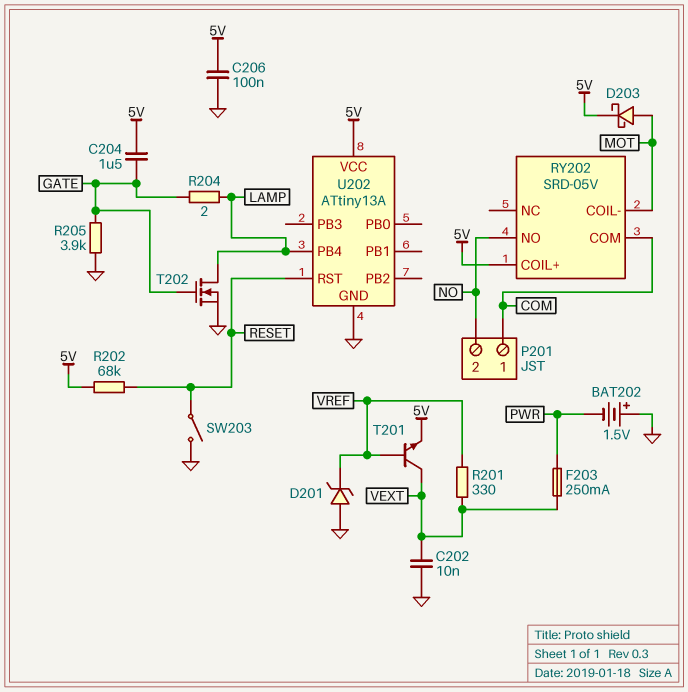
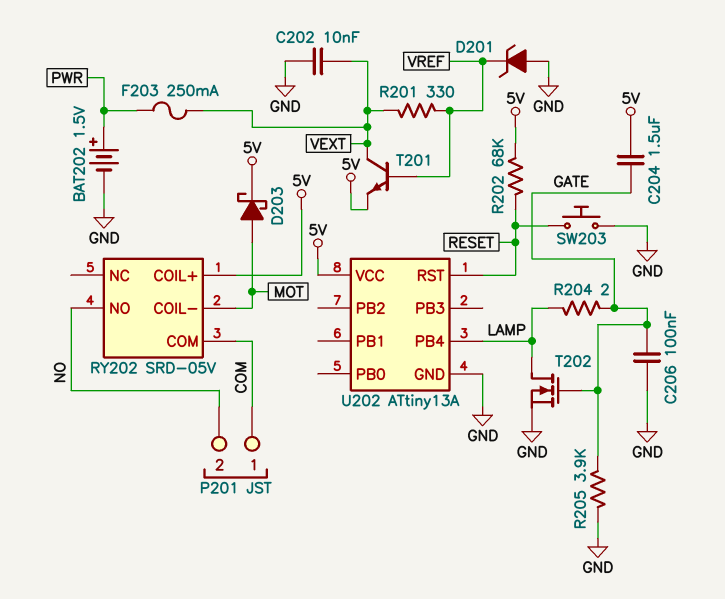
BAT202: 1.5V (plus GND, minus PWR) -> 1.5V (plus PWR, minus GND)
C206: 100nF (5V, GND) -> 100nF (GATE, GND)
SW203: switch (GND, RESET) -> button (GND, RESET)

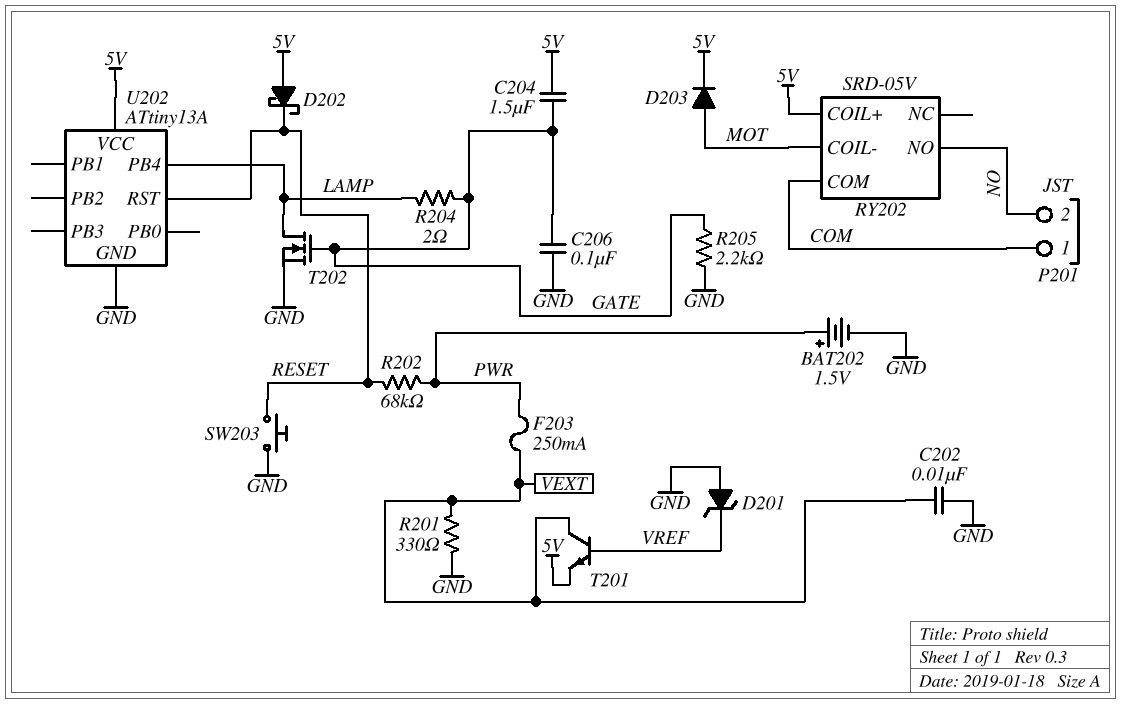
D202: none -> schottky (A 5V, K RESET)
D203: schottky (A MOT, K 5V) -> diode (A MOT, K 5V)
R201: 330 (VEXT, VREF) -> 330 (GND, VEXT)
R202: 68k (5V, RESET) -> 68k (PWR, RESET)
R205: 3.9k (GATE, GND) -> 2.2k (GATE, GND)

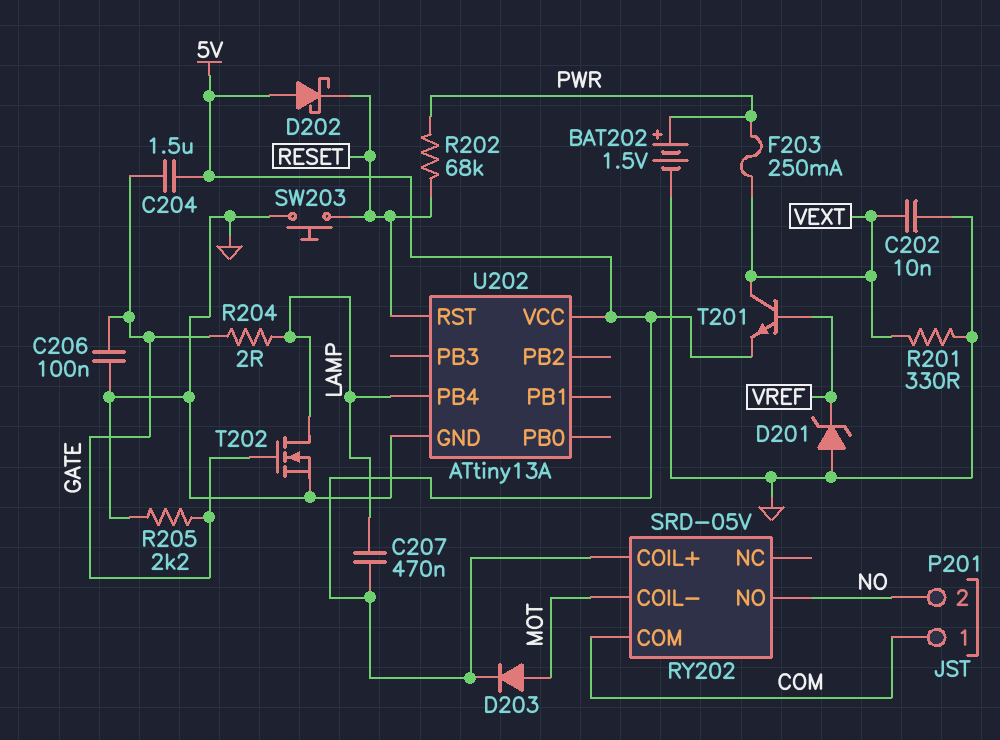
C207: none -> 470nF (5V, LAMP)

